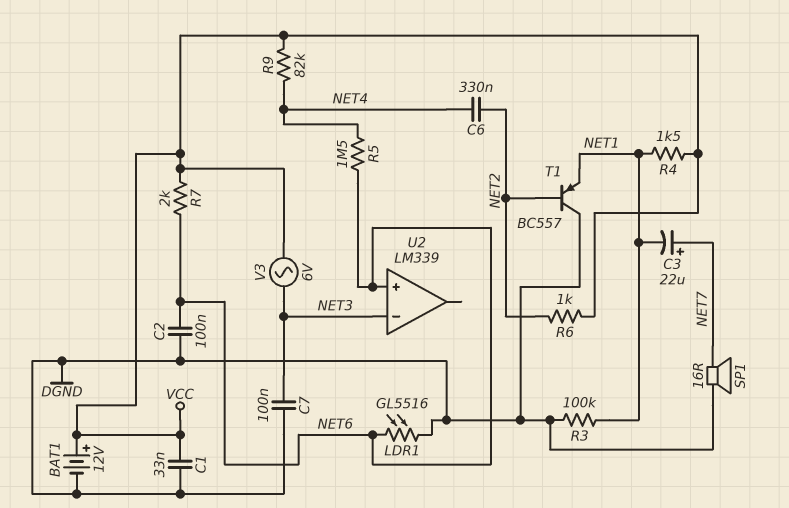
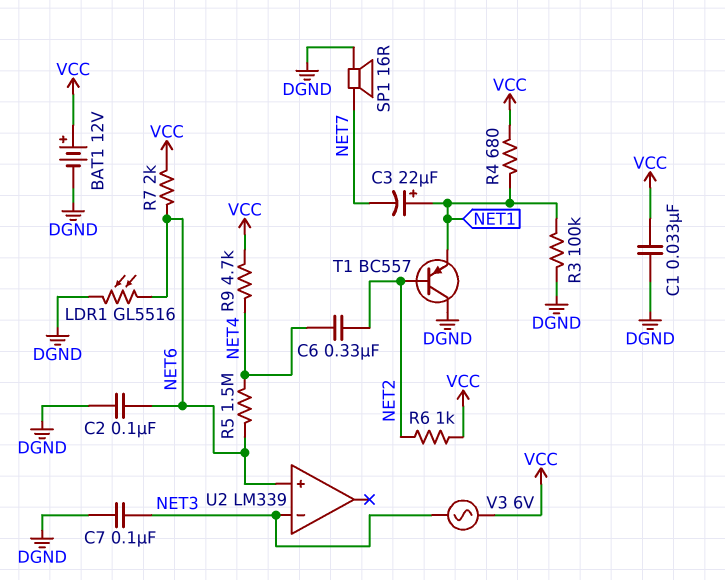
C3: 22uF (plus NET7, minus NET1) -> 22uF (plus NET1, minus NET7)
R4: 1.5k (NET1, VCC) -> 680 (NET1, VCC)
R9: 82k (NET4, VCC) -> 4.7k (NET4, VCC)

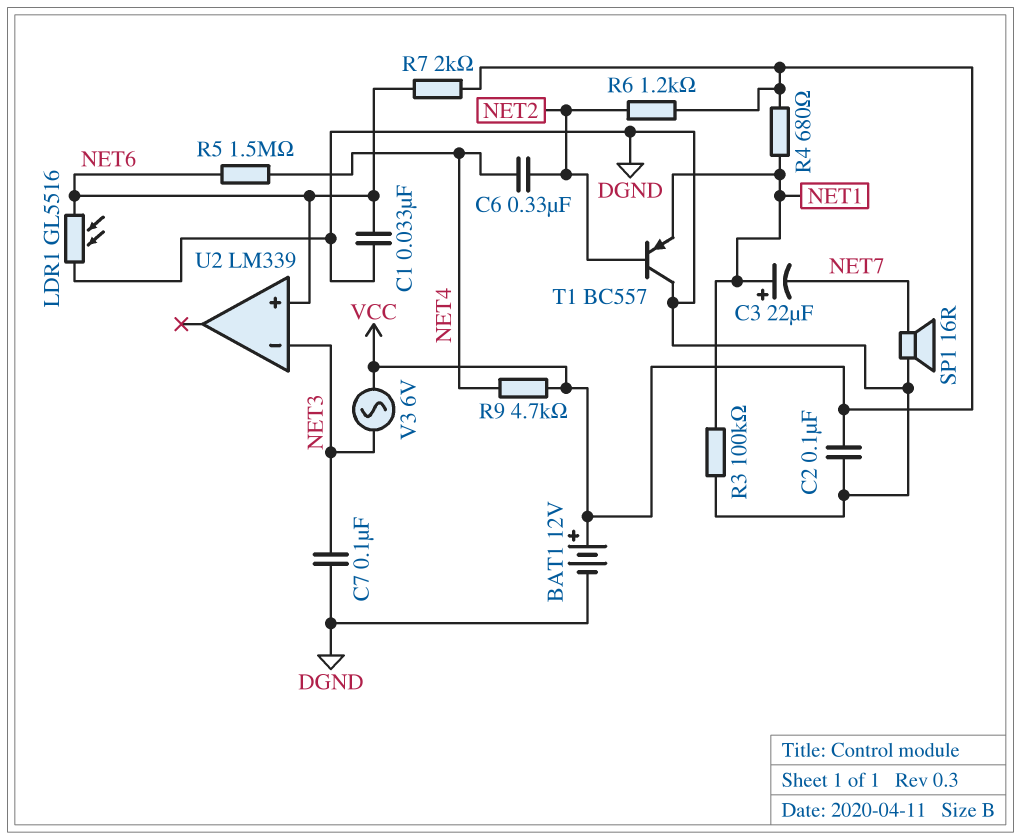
C1: 33nF (DGND, VCC) -> 33nF (DGND, NET6)
C2: 100nF (DGND, NET6) -> 100nF (DGND, VCC)
R6: 1k (NET2, VCC) -> 1.2k (NET2, VCC)

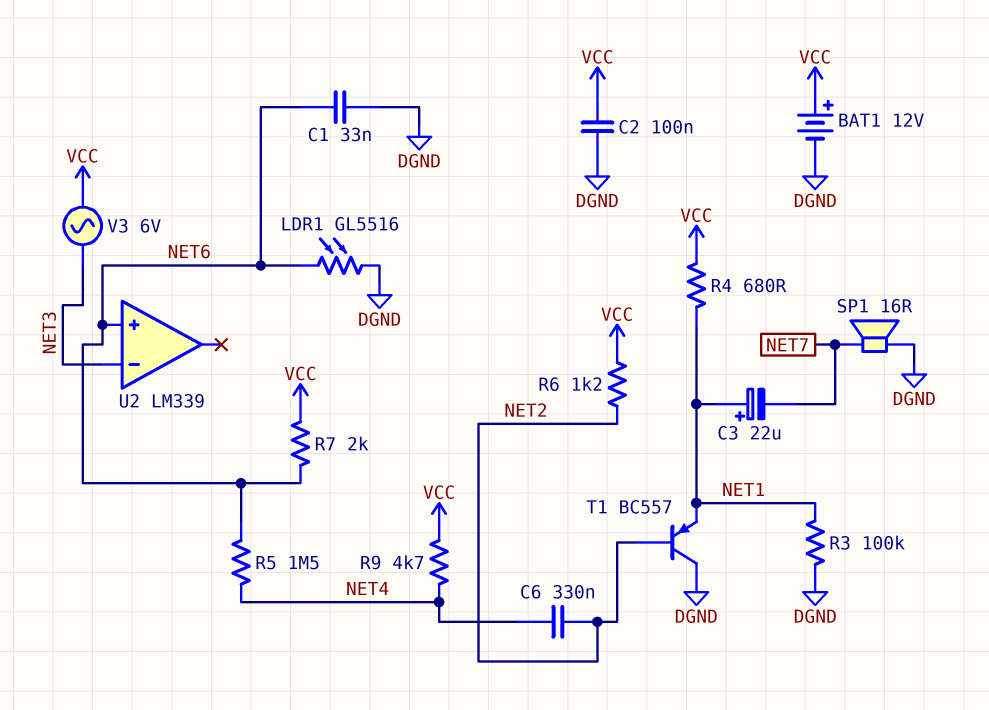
C7: 100nF (DGND, NET3) -> none

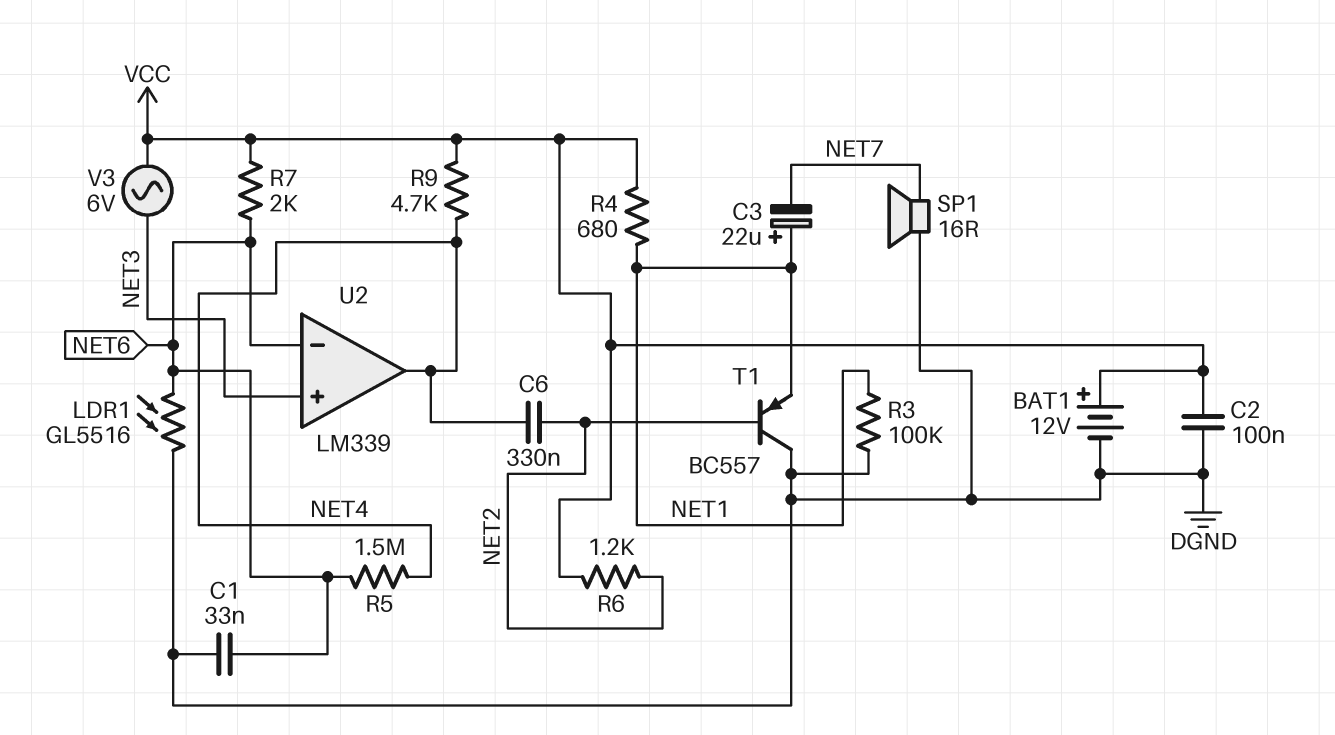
U2 pin in+: NET6 -> NET3
U2 pin in-: NET3 -> NET6
U2 pin out: none -> NET4

